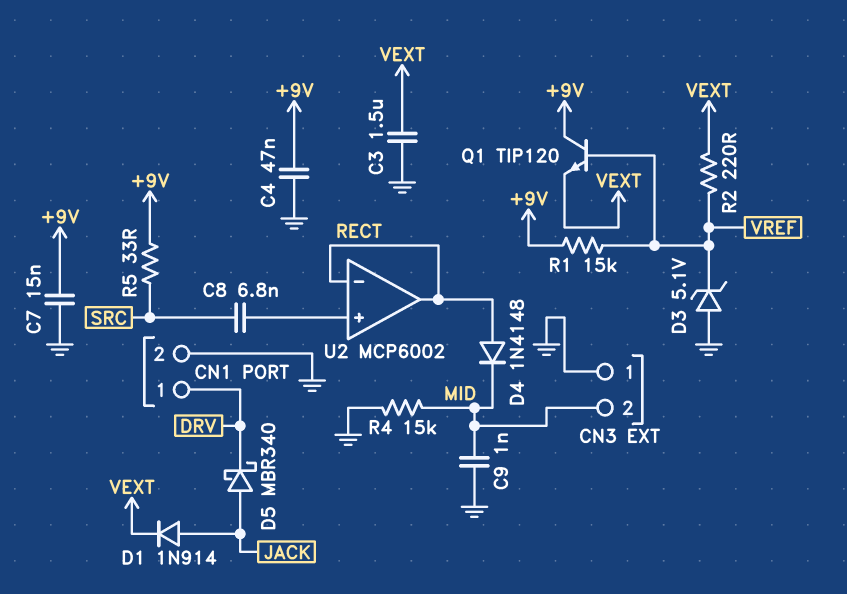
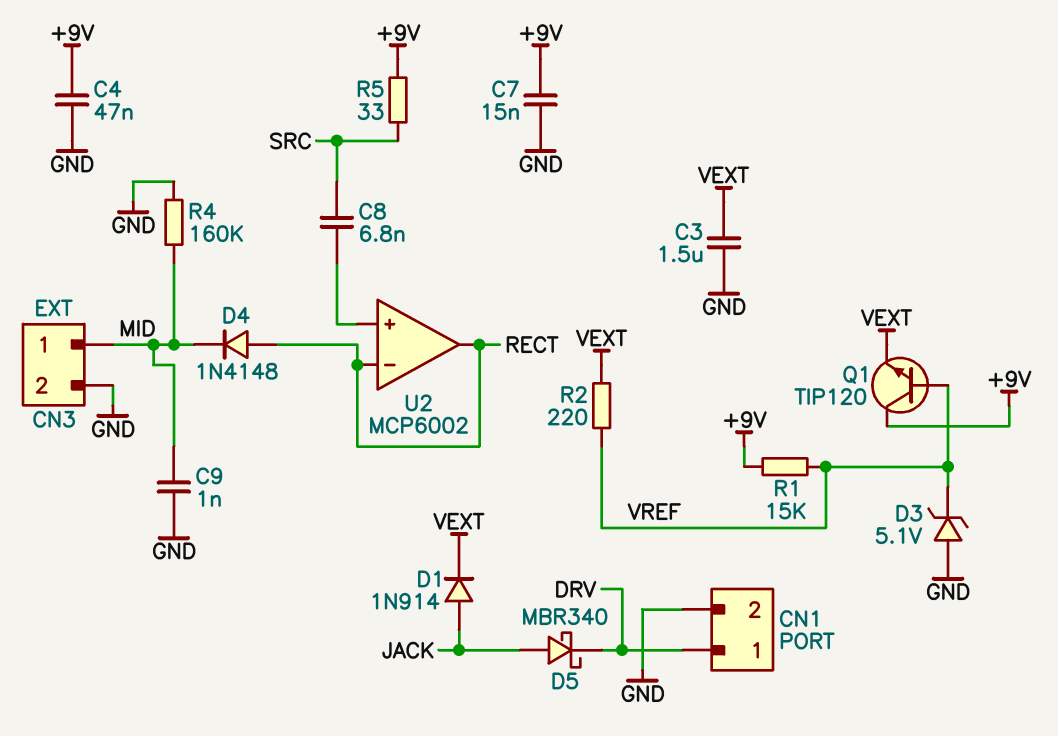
CN3 pin 1: GND -> MID
CN3 pin 2: MID -> GND
R4: 15k (GND, MID) -> 160k (GND, MID)

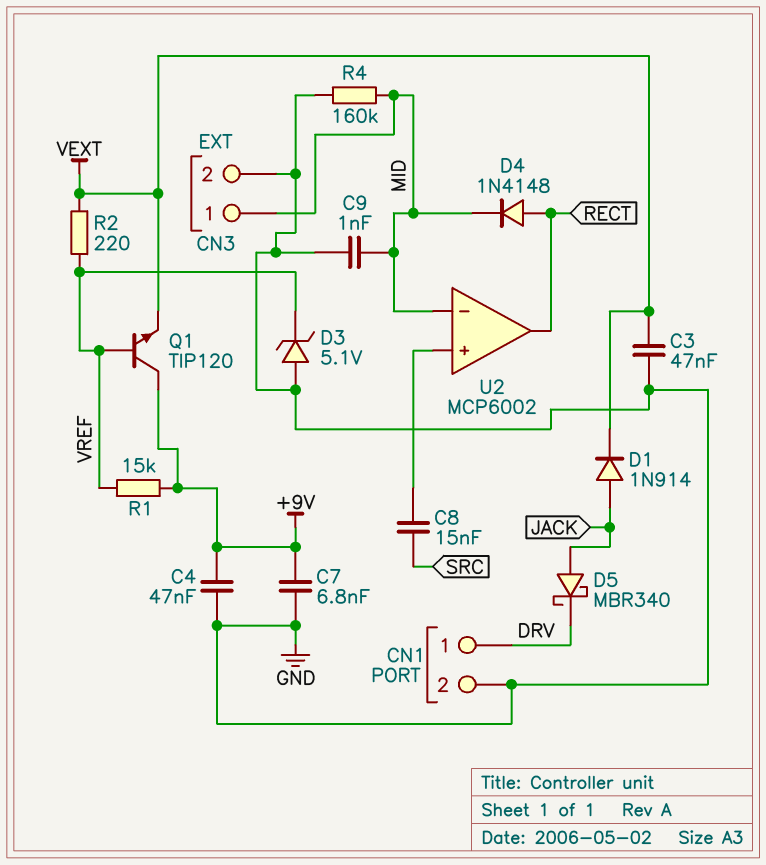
C3: 1.5uF (GND, VEXT) -> 47nF (GND, VEXT)
C7: 15nF (+9V, GND) -> 6.8nF (+9V, GND)
C8: 6.8nF (SRC, U2/in+) -> 15nF (SRC, U2/in+)
R5: 33 (+9V, SRC) -> none
U2 pin in-: RECT -> MID

